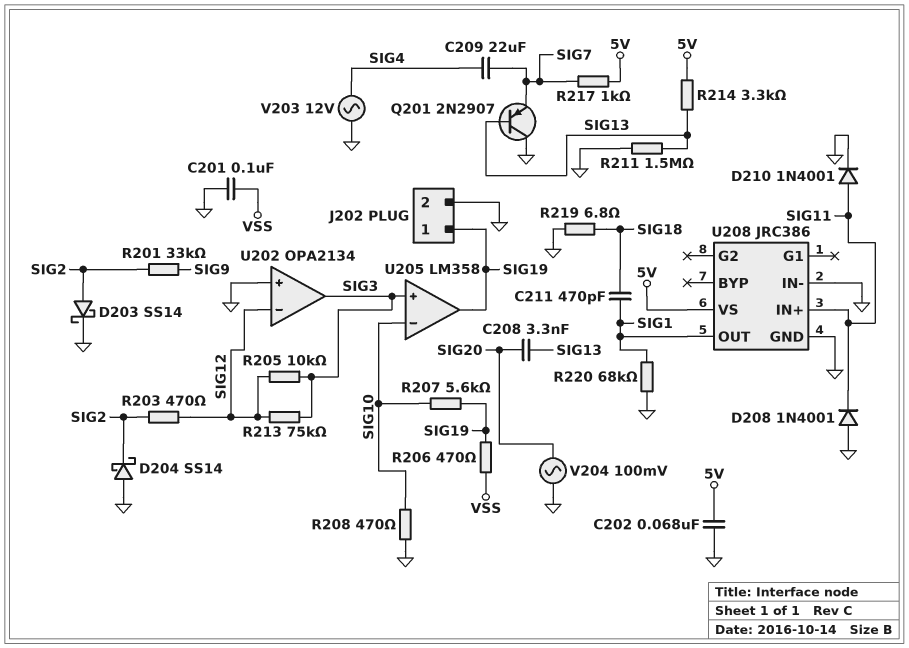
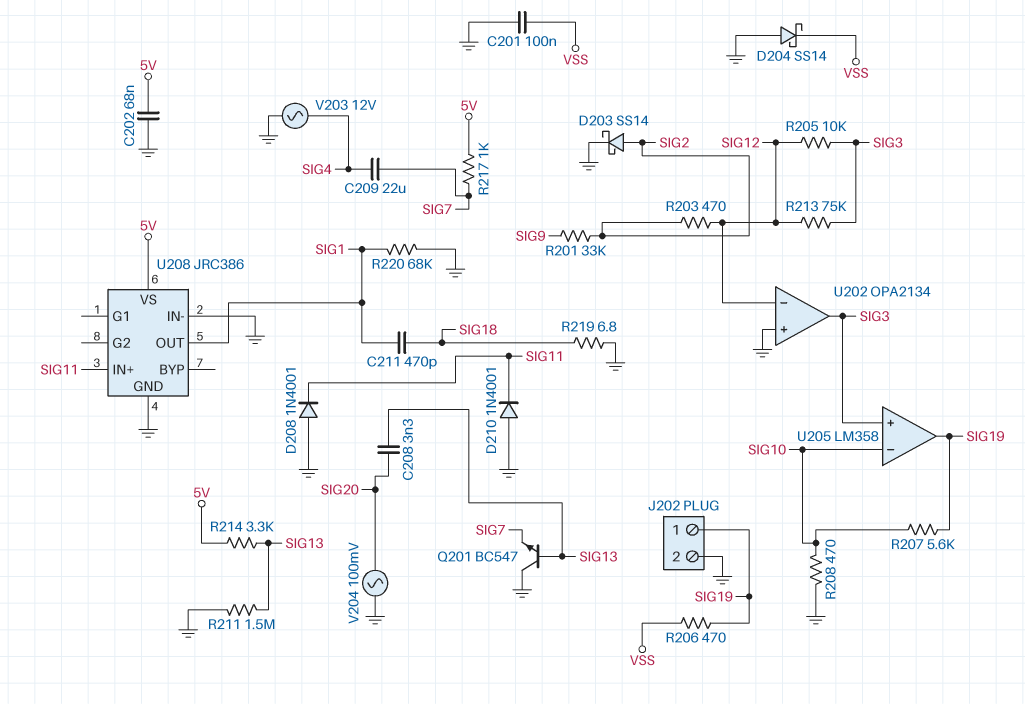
D204: schottky SS14 (A GND, K SIG2) -> schottky SS14 (A GND, K VSS)
D210: diode 1N4001 (A SIG11, K GND) -> diode 1N4001 (A GND, K SIG11)
Q201: PNP 2N2907 (B SIG13, C GND, E SIG7) -> NPN BC547 (B SIG13, C GND, E SIG7)

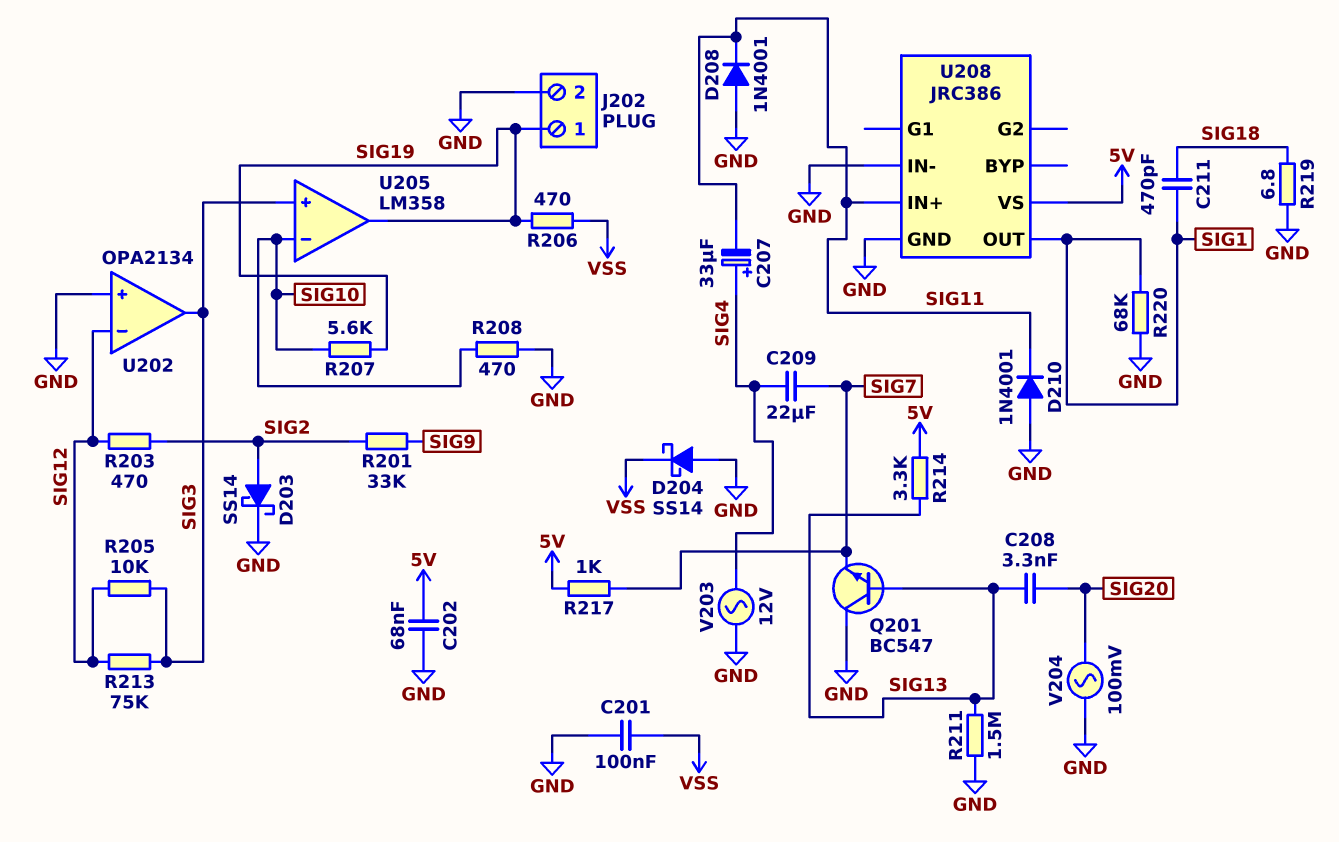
C207: none -> 33uF (plus SIG4, minus SIG11)

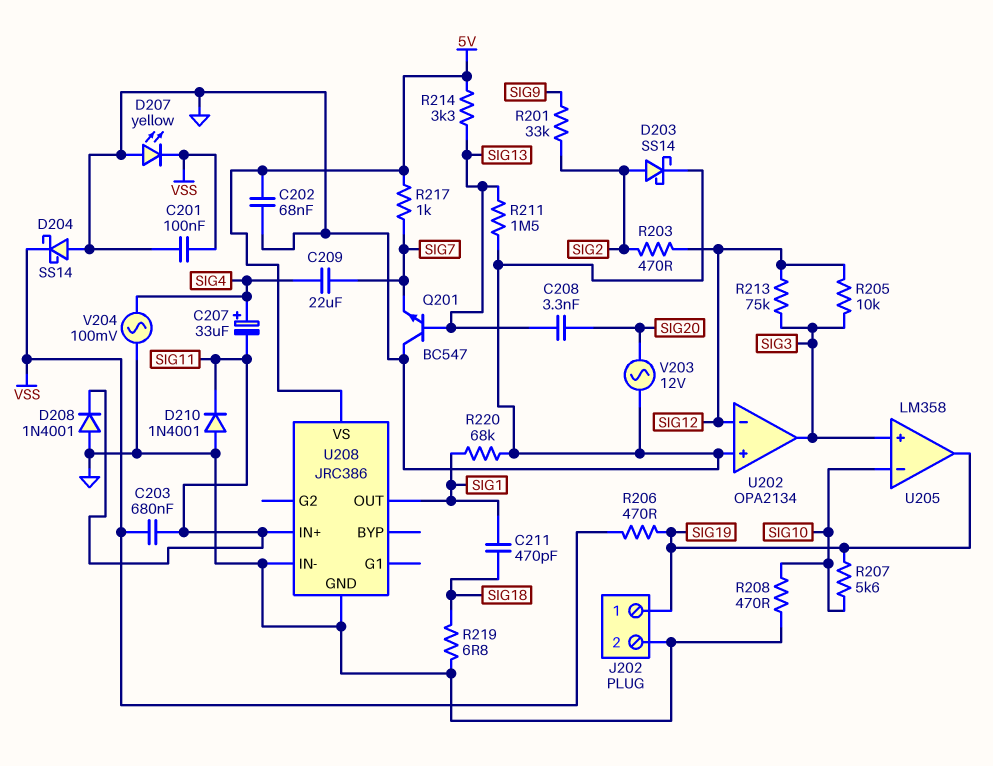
C203: none -> 680nF (SIG11, VSS)
D207: none -> LED yellow (A GND, K VSS)
V203: AC 12V (GND, SIG4) -> AC 12V (GND, SIG20)
V204: AC 100mV (GND, SIG20) -> AC 100mV (GND, SIG4)

